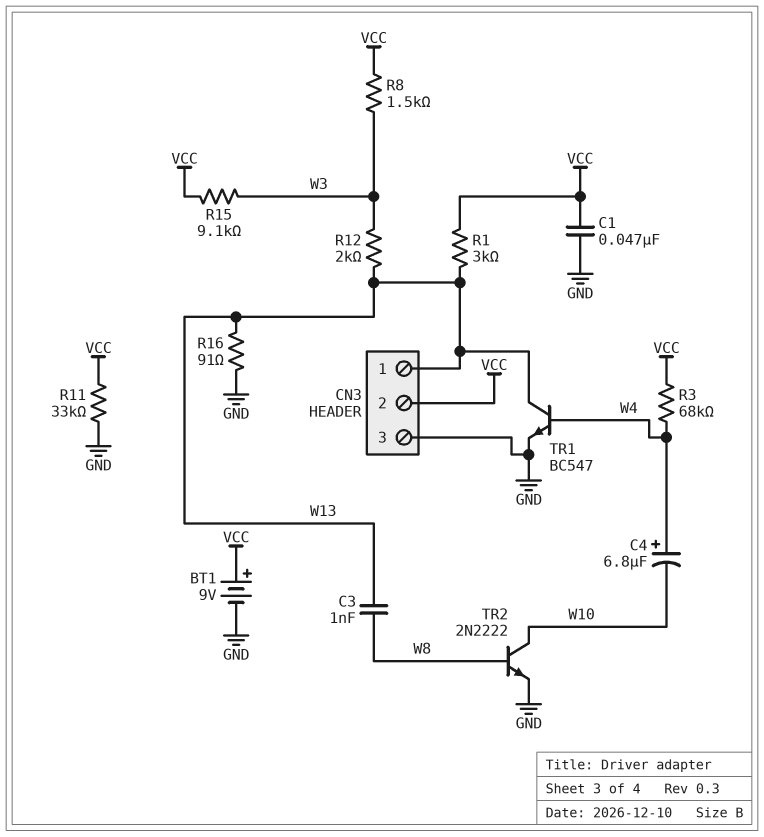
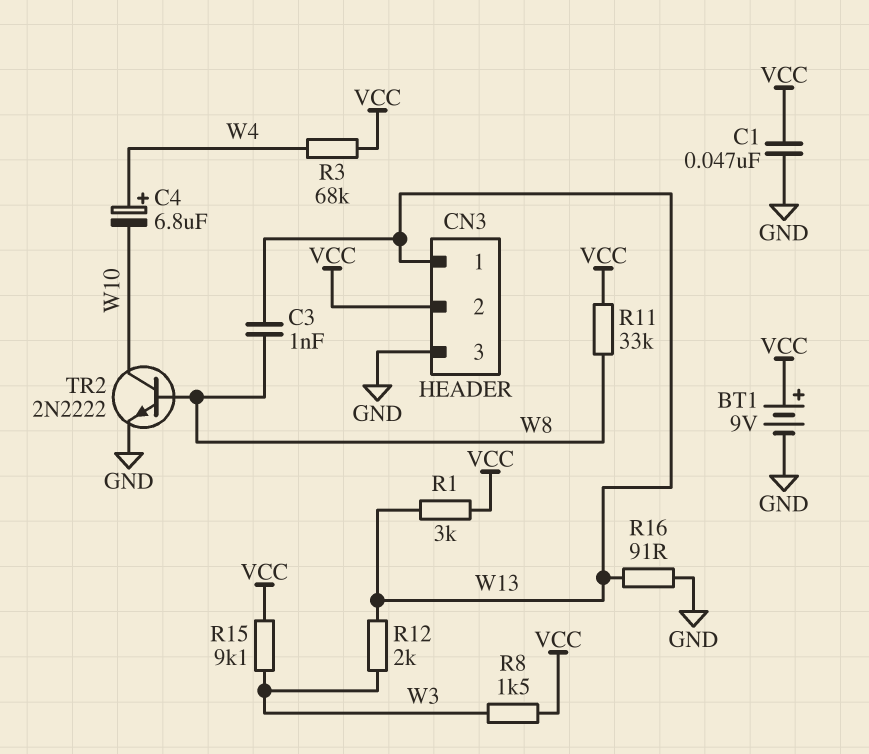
R11: 33k (GND, VCC) -> 33k (VCC, W8)
TR1: NPN BC547 (B W4, C W13, E GND) -> none

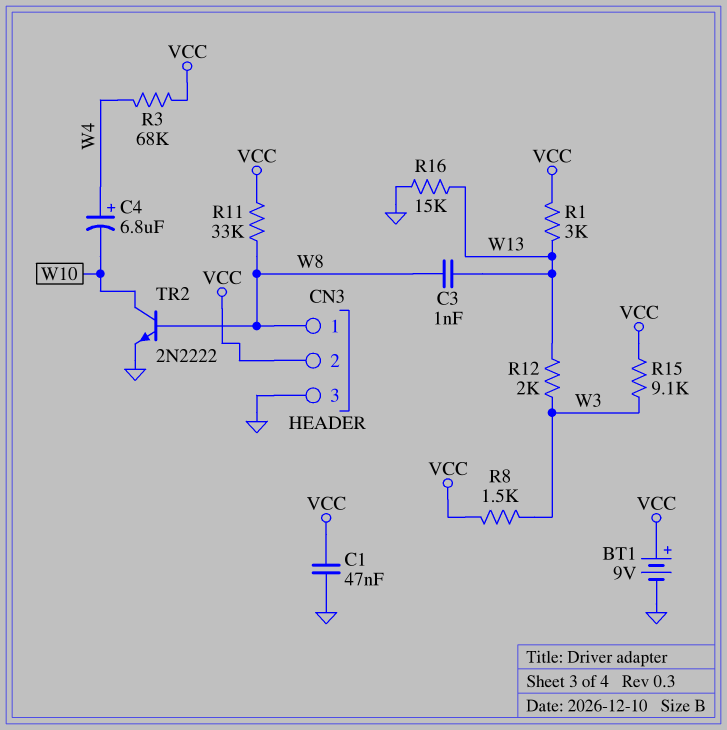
CN3 pin 1: W13 -> W8
R16: 91 (GND, W13) -> 15k (GND, W13)

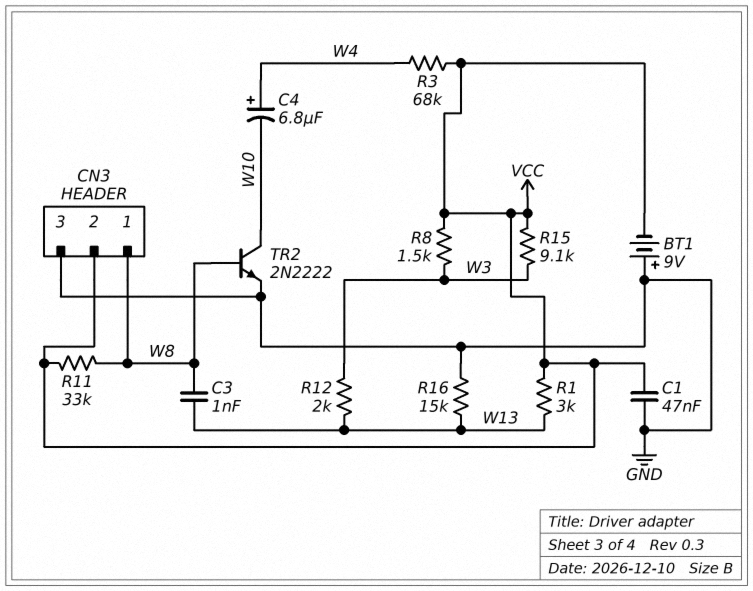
BT1: 9V (plus VCC, minus GND) -> 9V (plus GND, minus VCC)

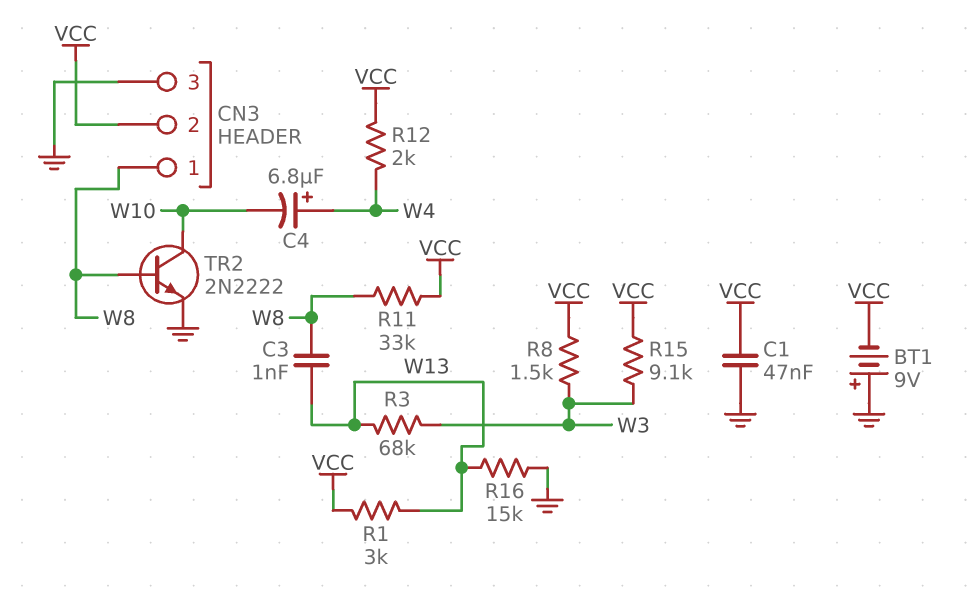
R3: 68k (VCC, W4) -> 68k (W3, W13)
R12: 2k (W3, W13) -> 2k (VCC, W4)

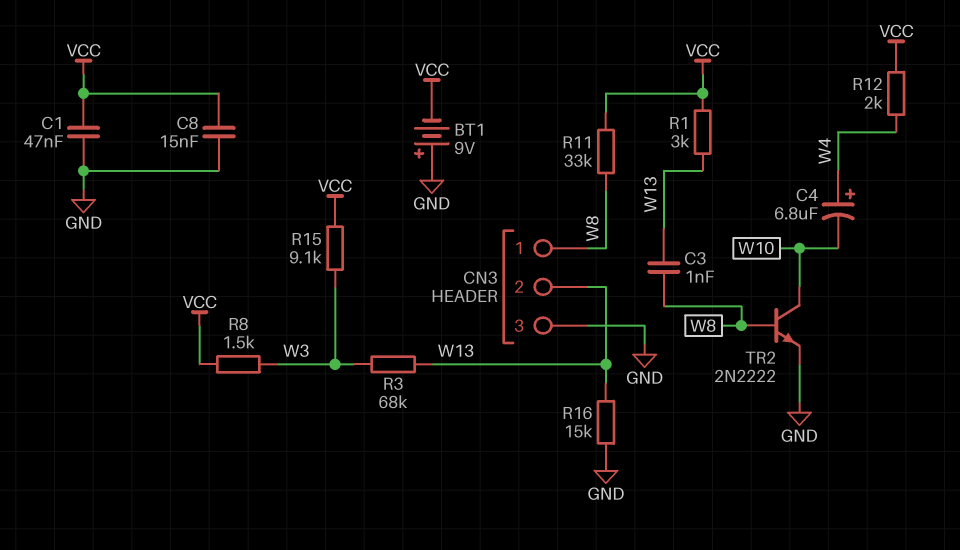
C8: none -> 15nF (GND, VCC)
CN3 pin 2: VCC -> W13

